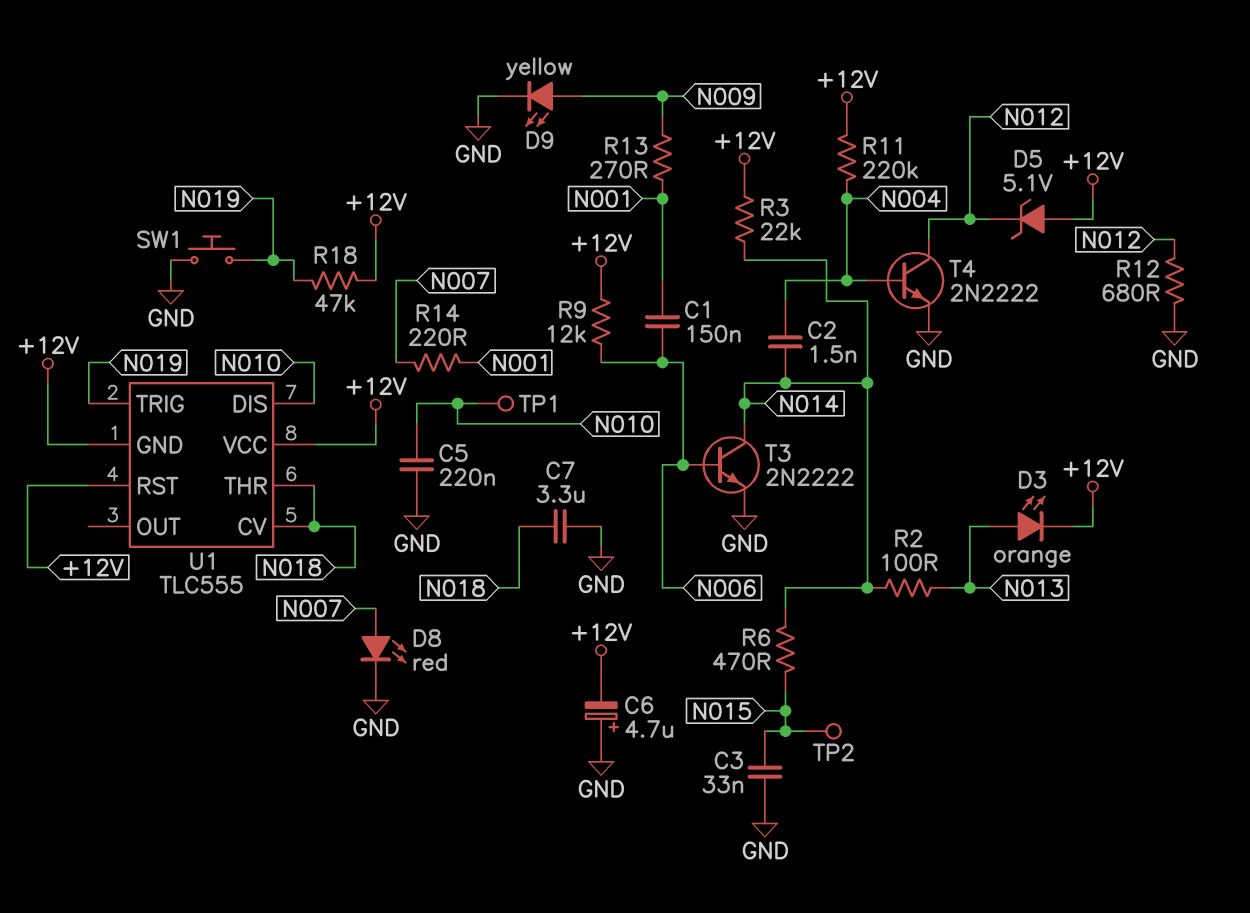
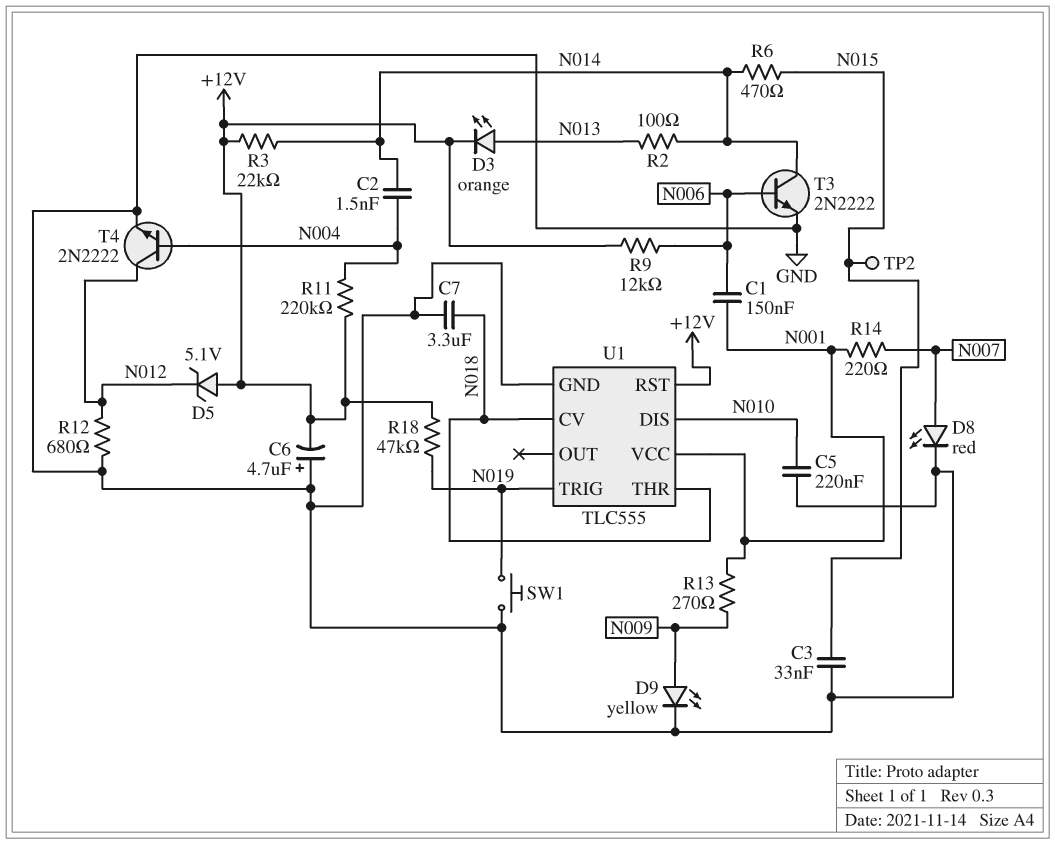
TP1: test point (N010) -> none
U1 pin GND: +12V -> GND
U1 pin VCC: +12V -> N001

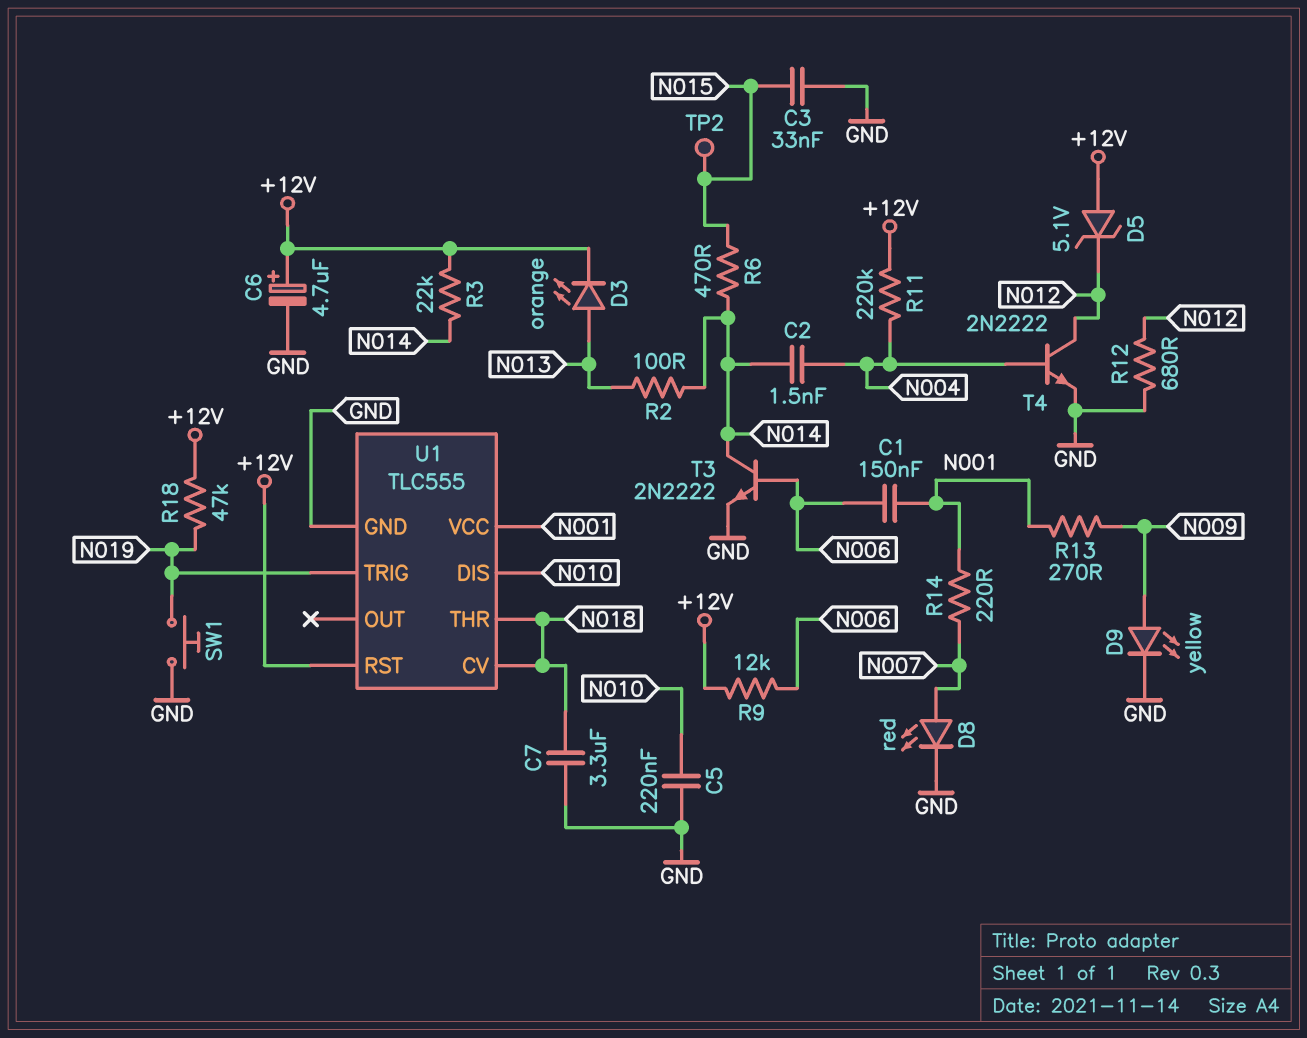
C6: 4.7uF (plus GND, minus +12V) -> 4.7uF (plus +12V, minus GND)

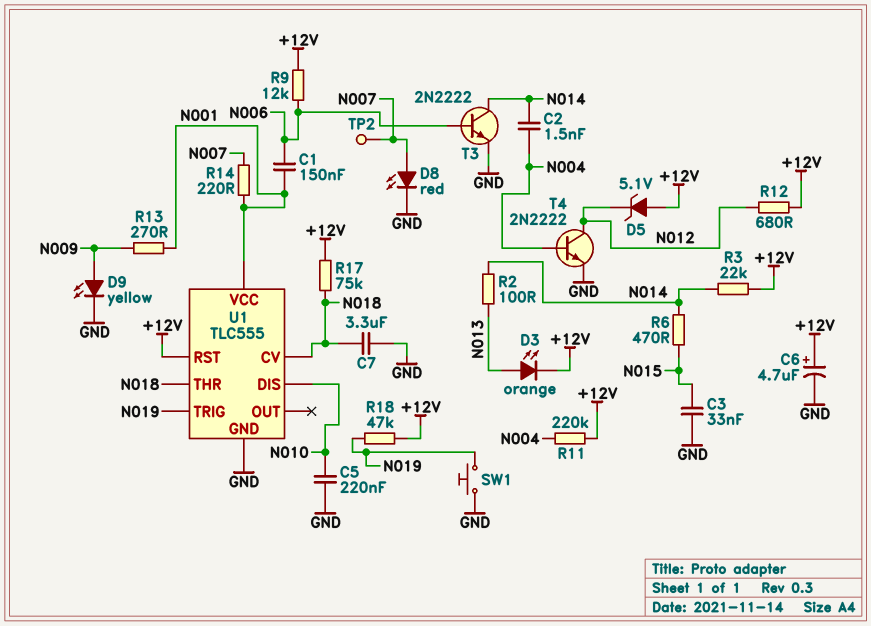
R12: 680 (GND, N012) -> 680 (+12V, N012)
R17: none -> 75k (+12V, N018)
TP2: test point (N015) -> test point (N007)

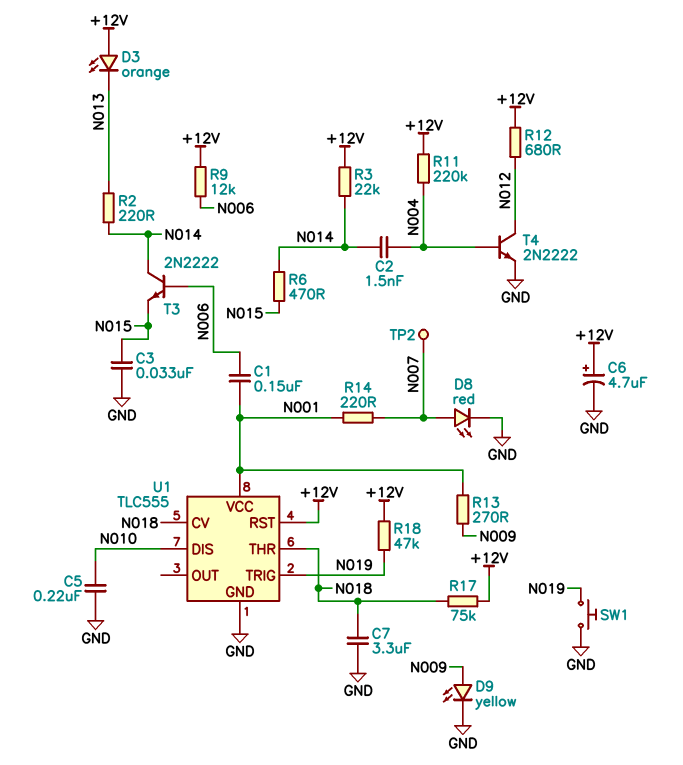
D3: LED orange (A N013, K +12V) -> LED orange (A +12V, K N013)
D5: zener 5.1V (A +12V, K N012) -> none
R2: 100 (N013, N014) -> 220 (N013, N014)
T3: NPN 2N2222 (B N006, C N014, E GND) -> NPN 2N2222 (B N006, C N014, E N015)

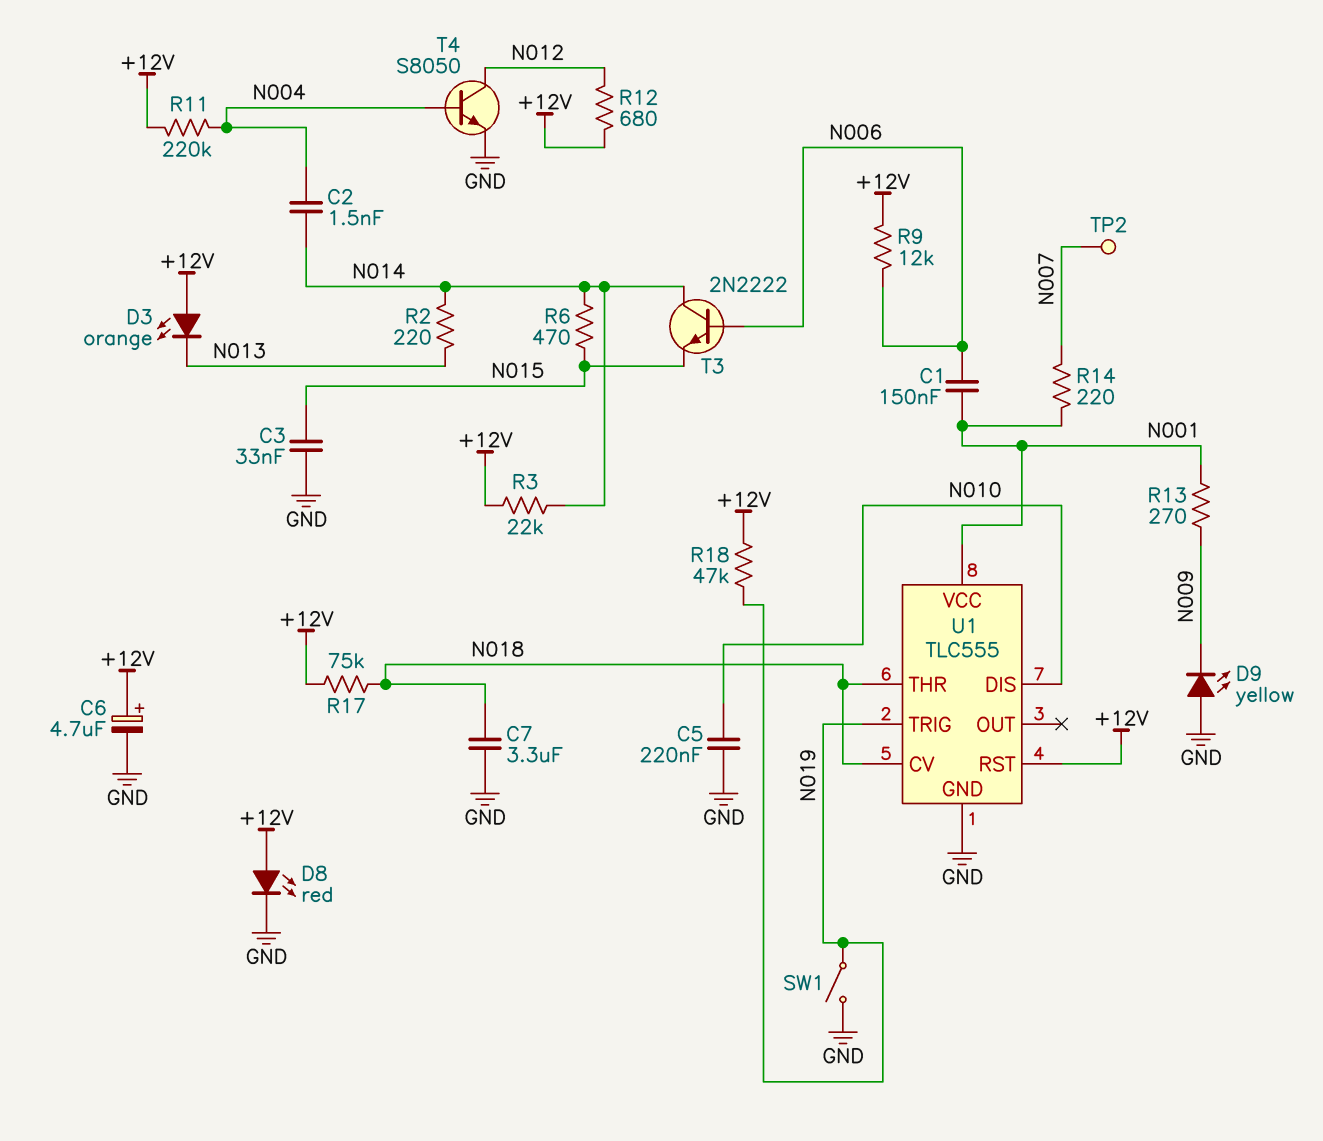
D8: LED red (A N007, K GND) -> LED red (A +12V, K GND)
D9: LED yellow (A N009, K GND) -> LED yellow (A GND, K N009)
SW1: button (GND, N019) -> switch (GND, N019)
T4: NPN 2N2222 (B N004, C N012, E GND) -> NPN S8050 (B N004, C N012, E GND)

